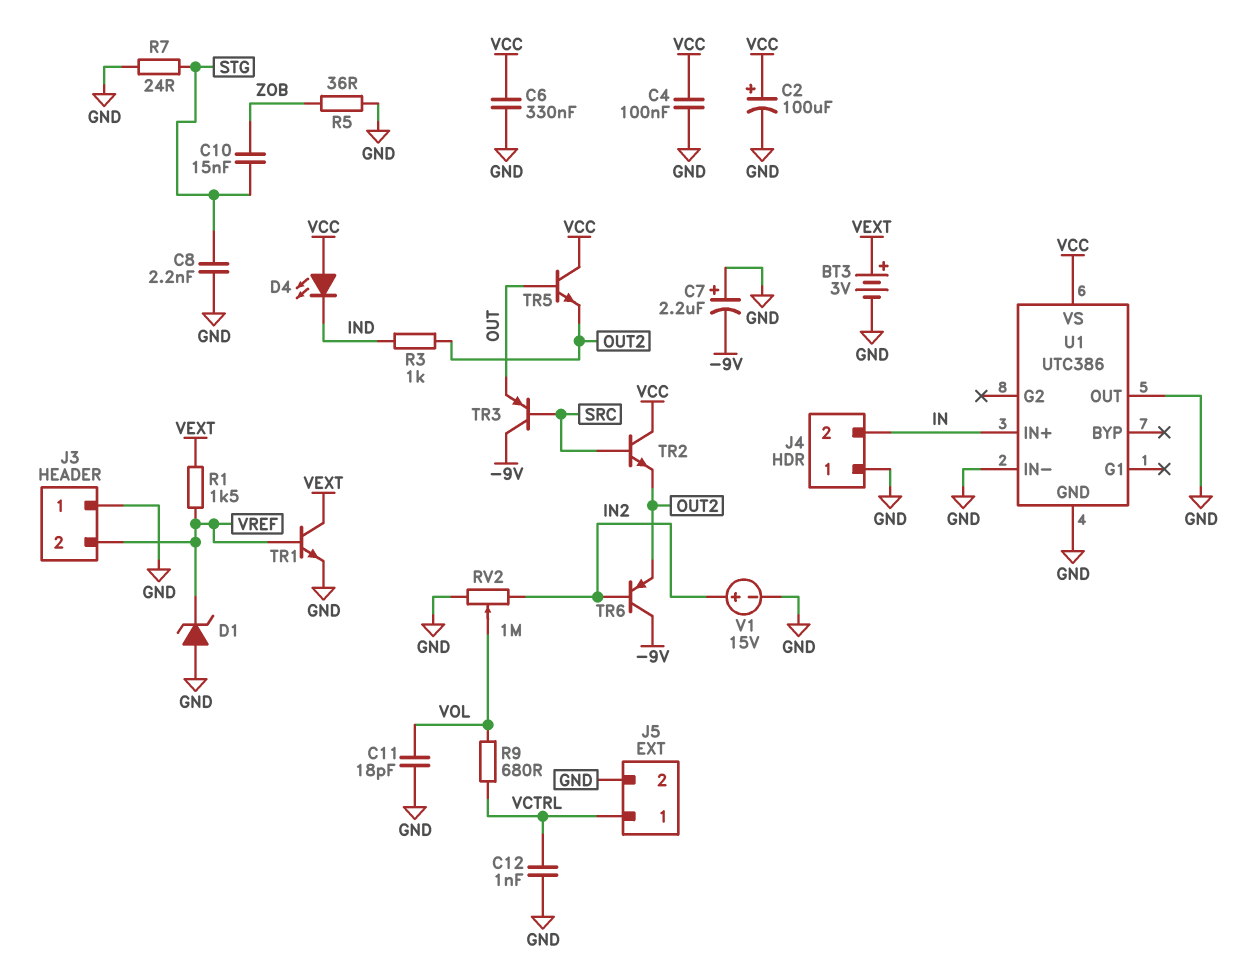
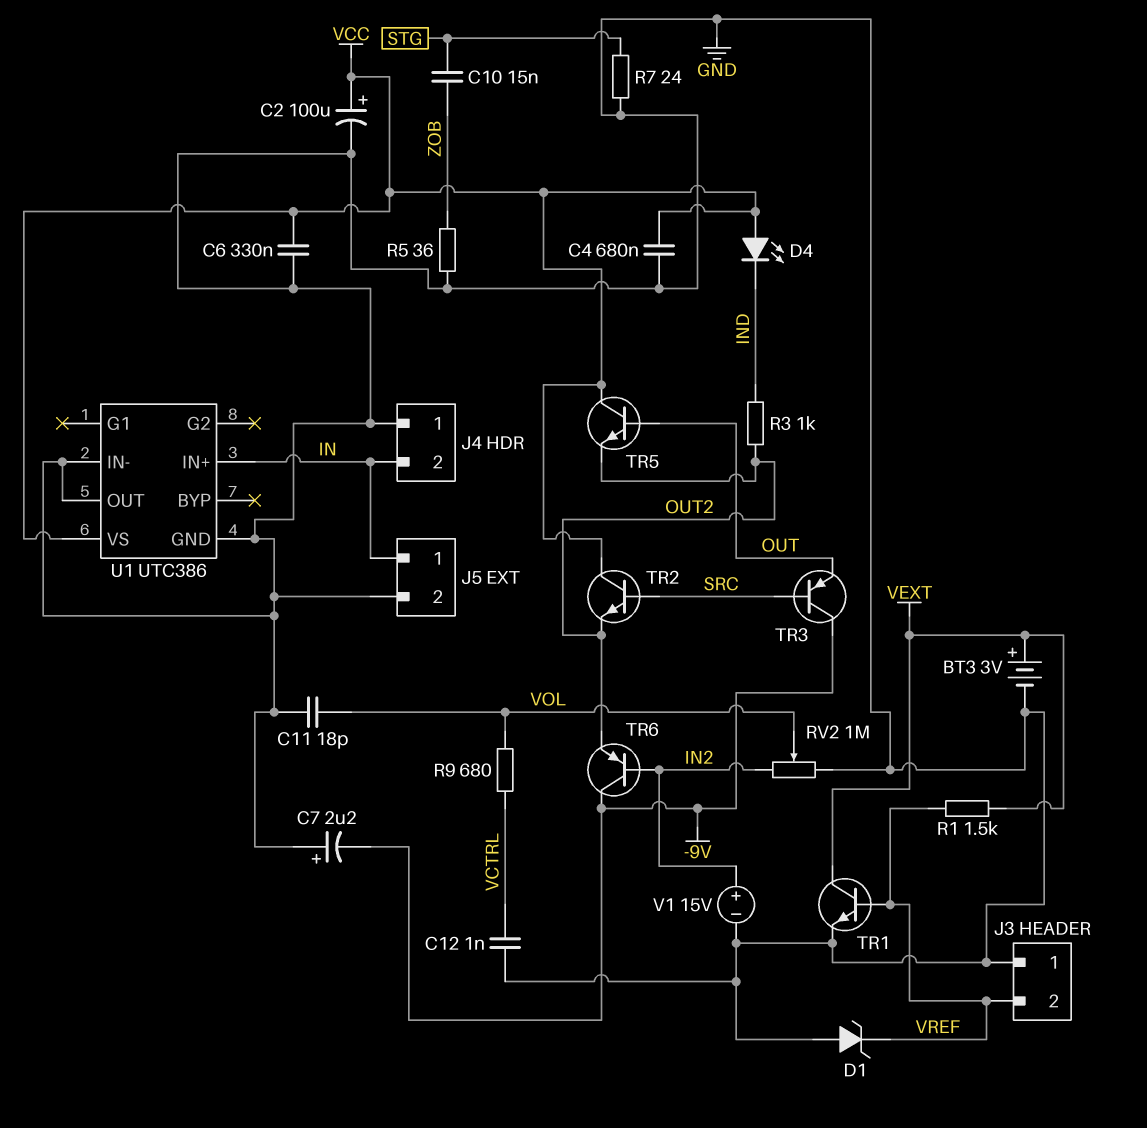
C4: 100nF (GND, VCC) -> 680nF (GND, VCC)
C8: 2.2nF (GND, STG) -> none
J5 pin 1: VCTRL -> IN

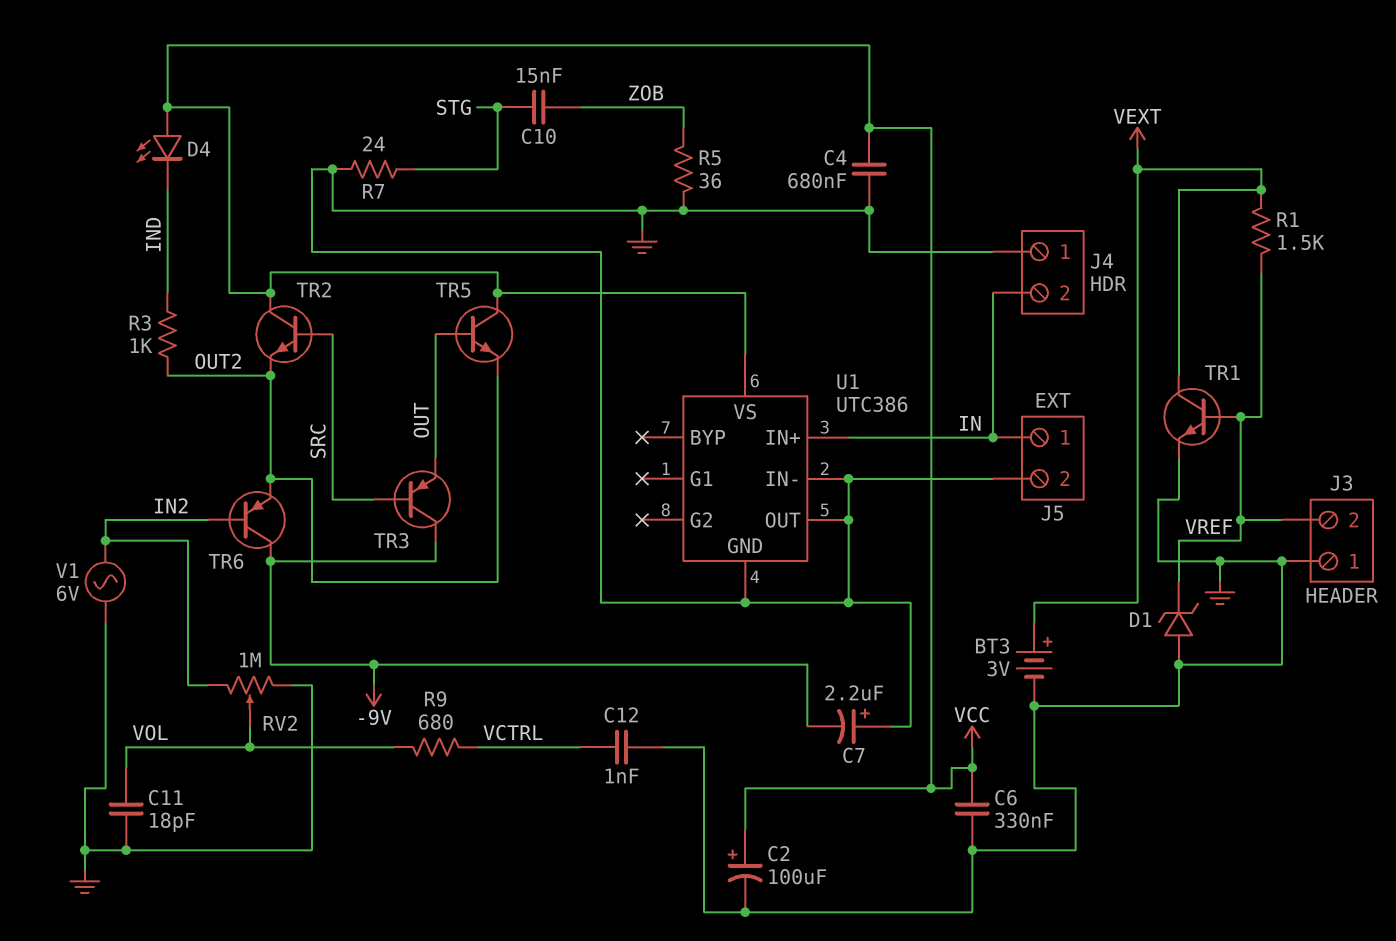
V1: 15V (plus IN2, minus GND) -> AC 6V (GND, IN2)

